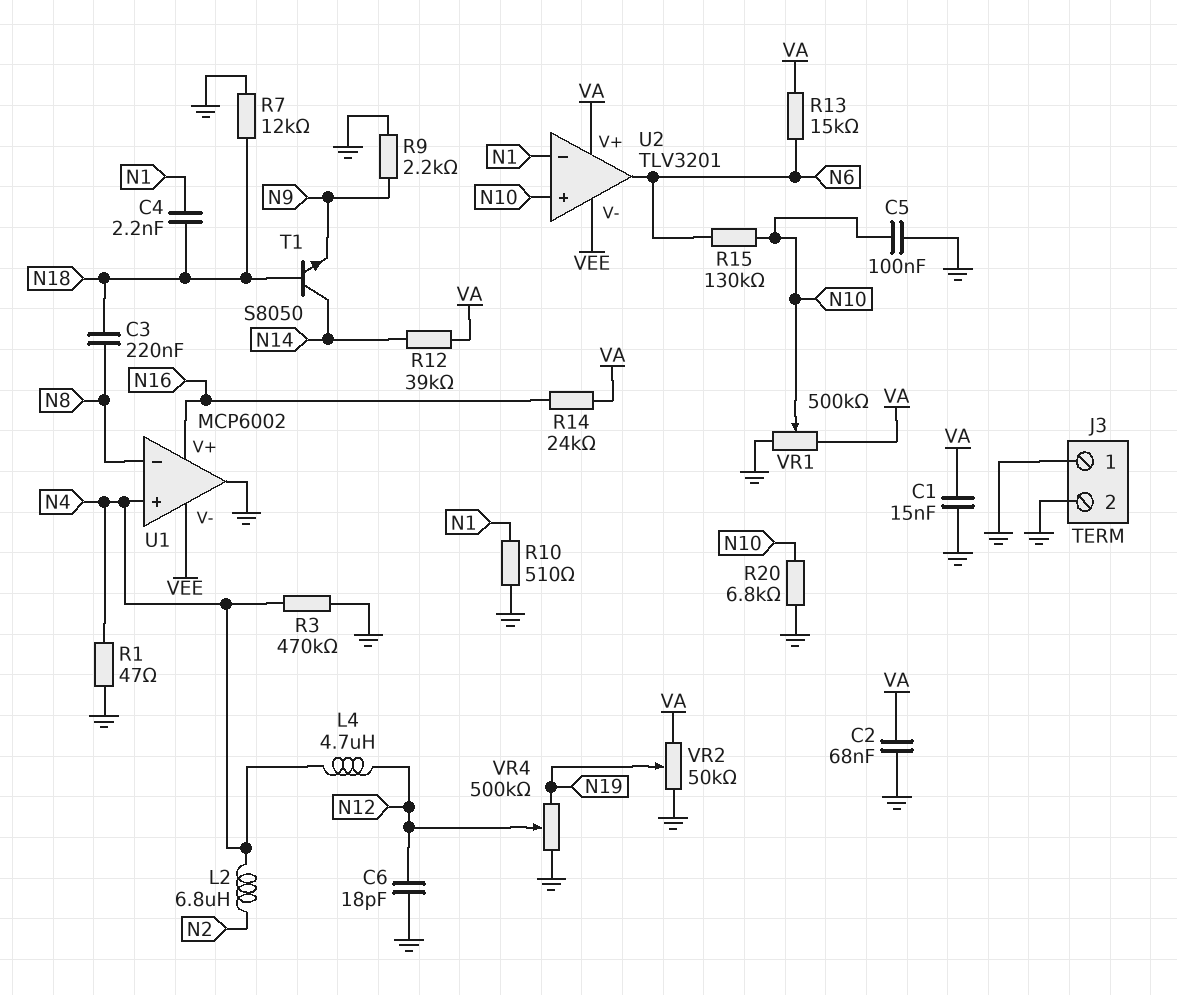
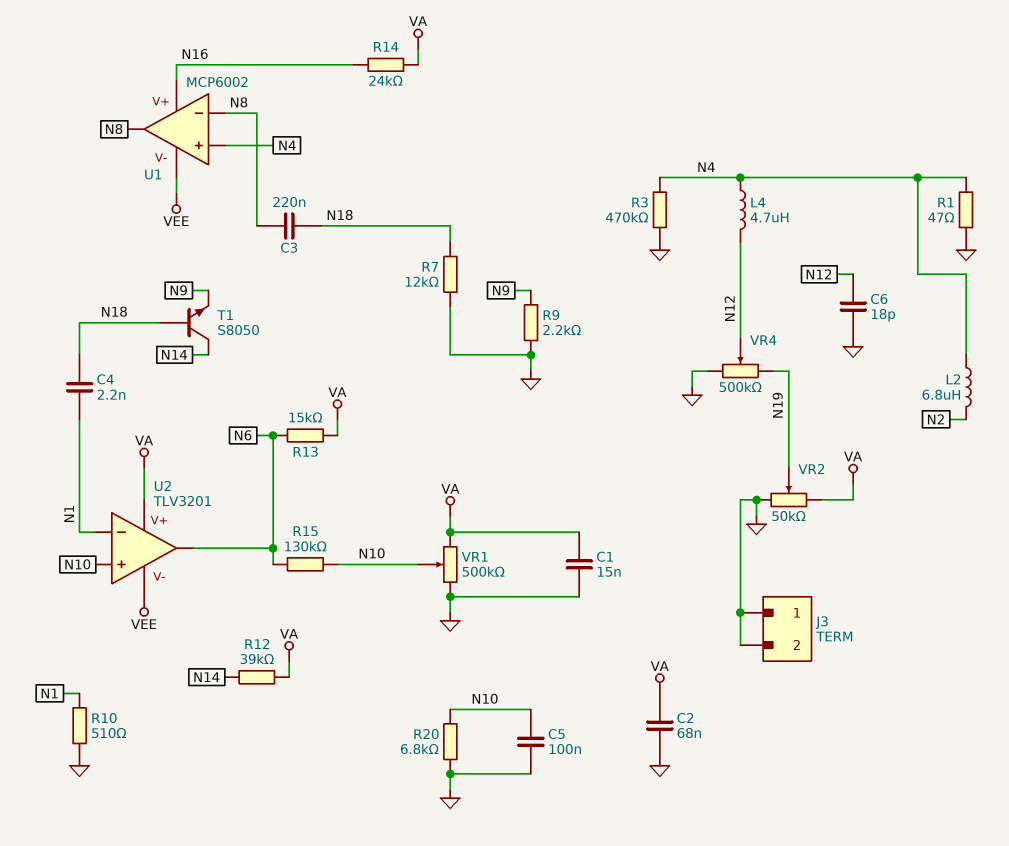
U1 pin out: GND -> N8

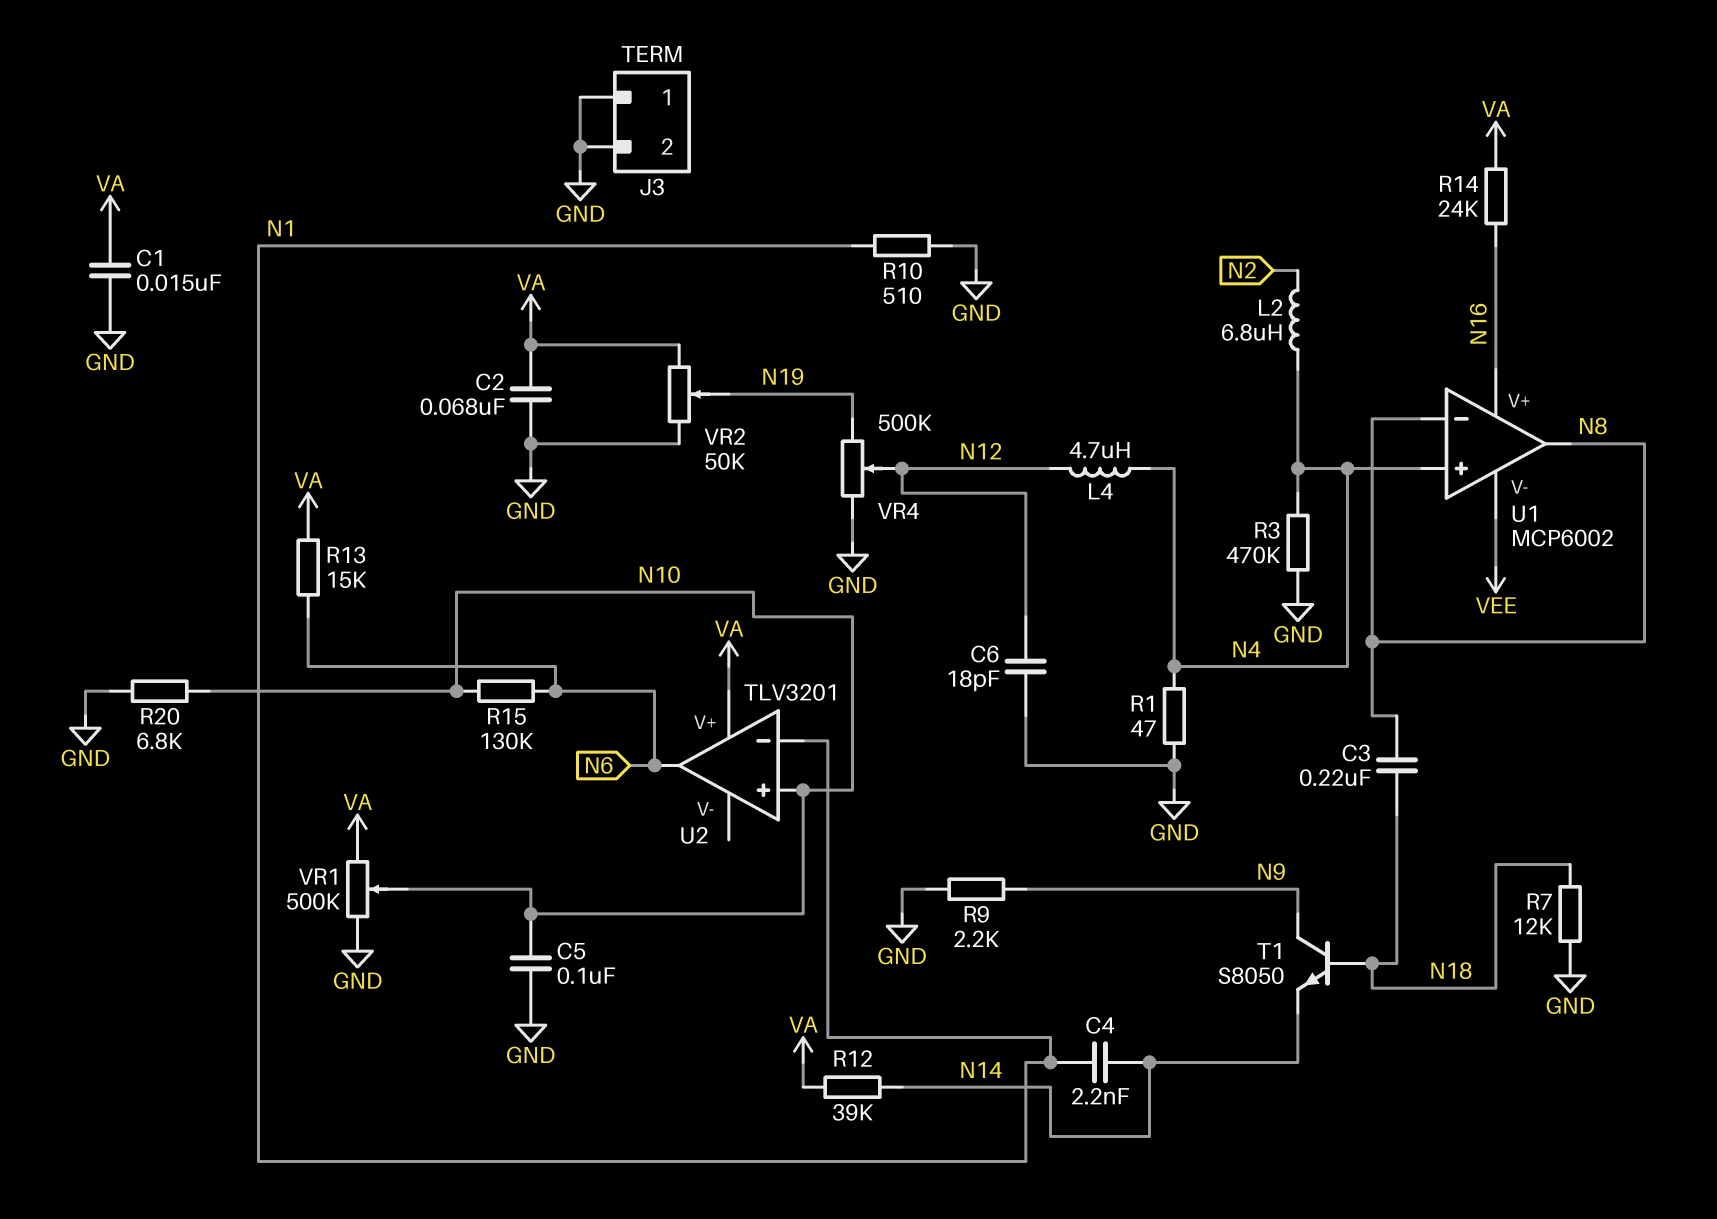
C4: 2.2nF (N1, N18) -> 2.2nF (N1, N14)
T1: NPN S8050 (B N18, C N14, E N9) -> NPN S8050 (B N18, C N9, E N14)
U2 pin V-: VEE -> none

